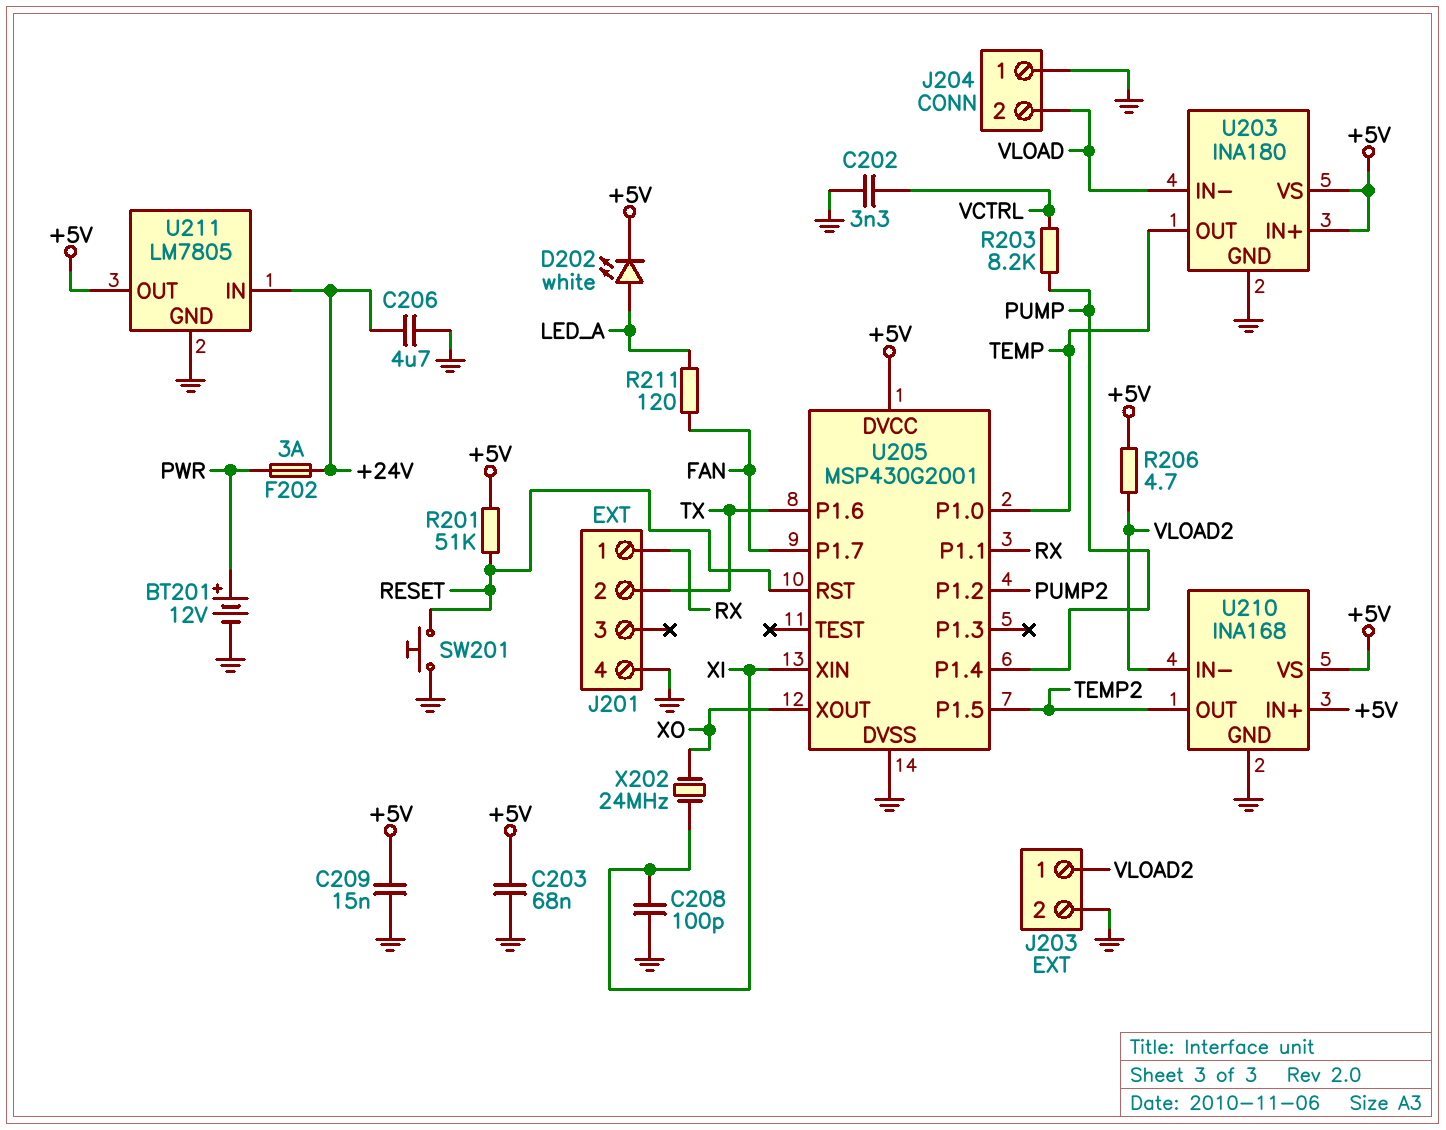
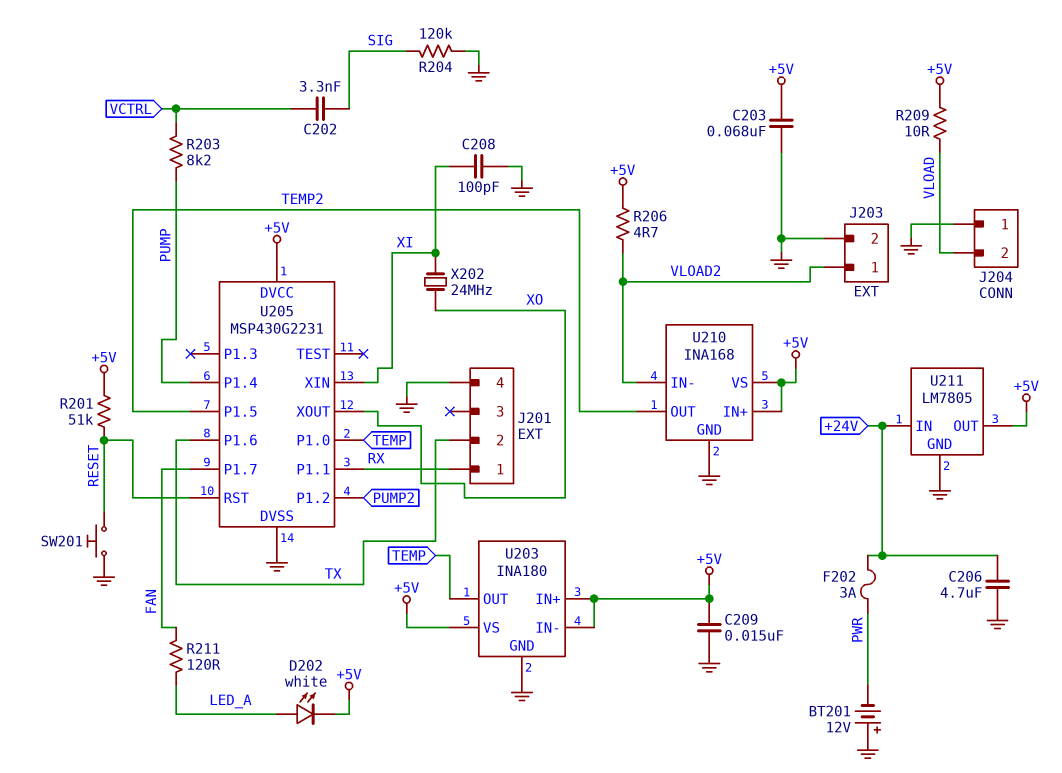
BT201: 12V (plus PWR, minus GND) -> 12V (plus GND, minus PWR)
C202: 3.3nF (GND, VCTRL) -> 3.3nF (SIG, VCTRL)
R204: none -> 120k (GND, SIG)
R209: none -> 10 (+5V, VLOAD)
U203 pin IN-: VLOAD -> +5V
U205: MSP430G2001 -> MSP430G2231

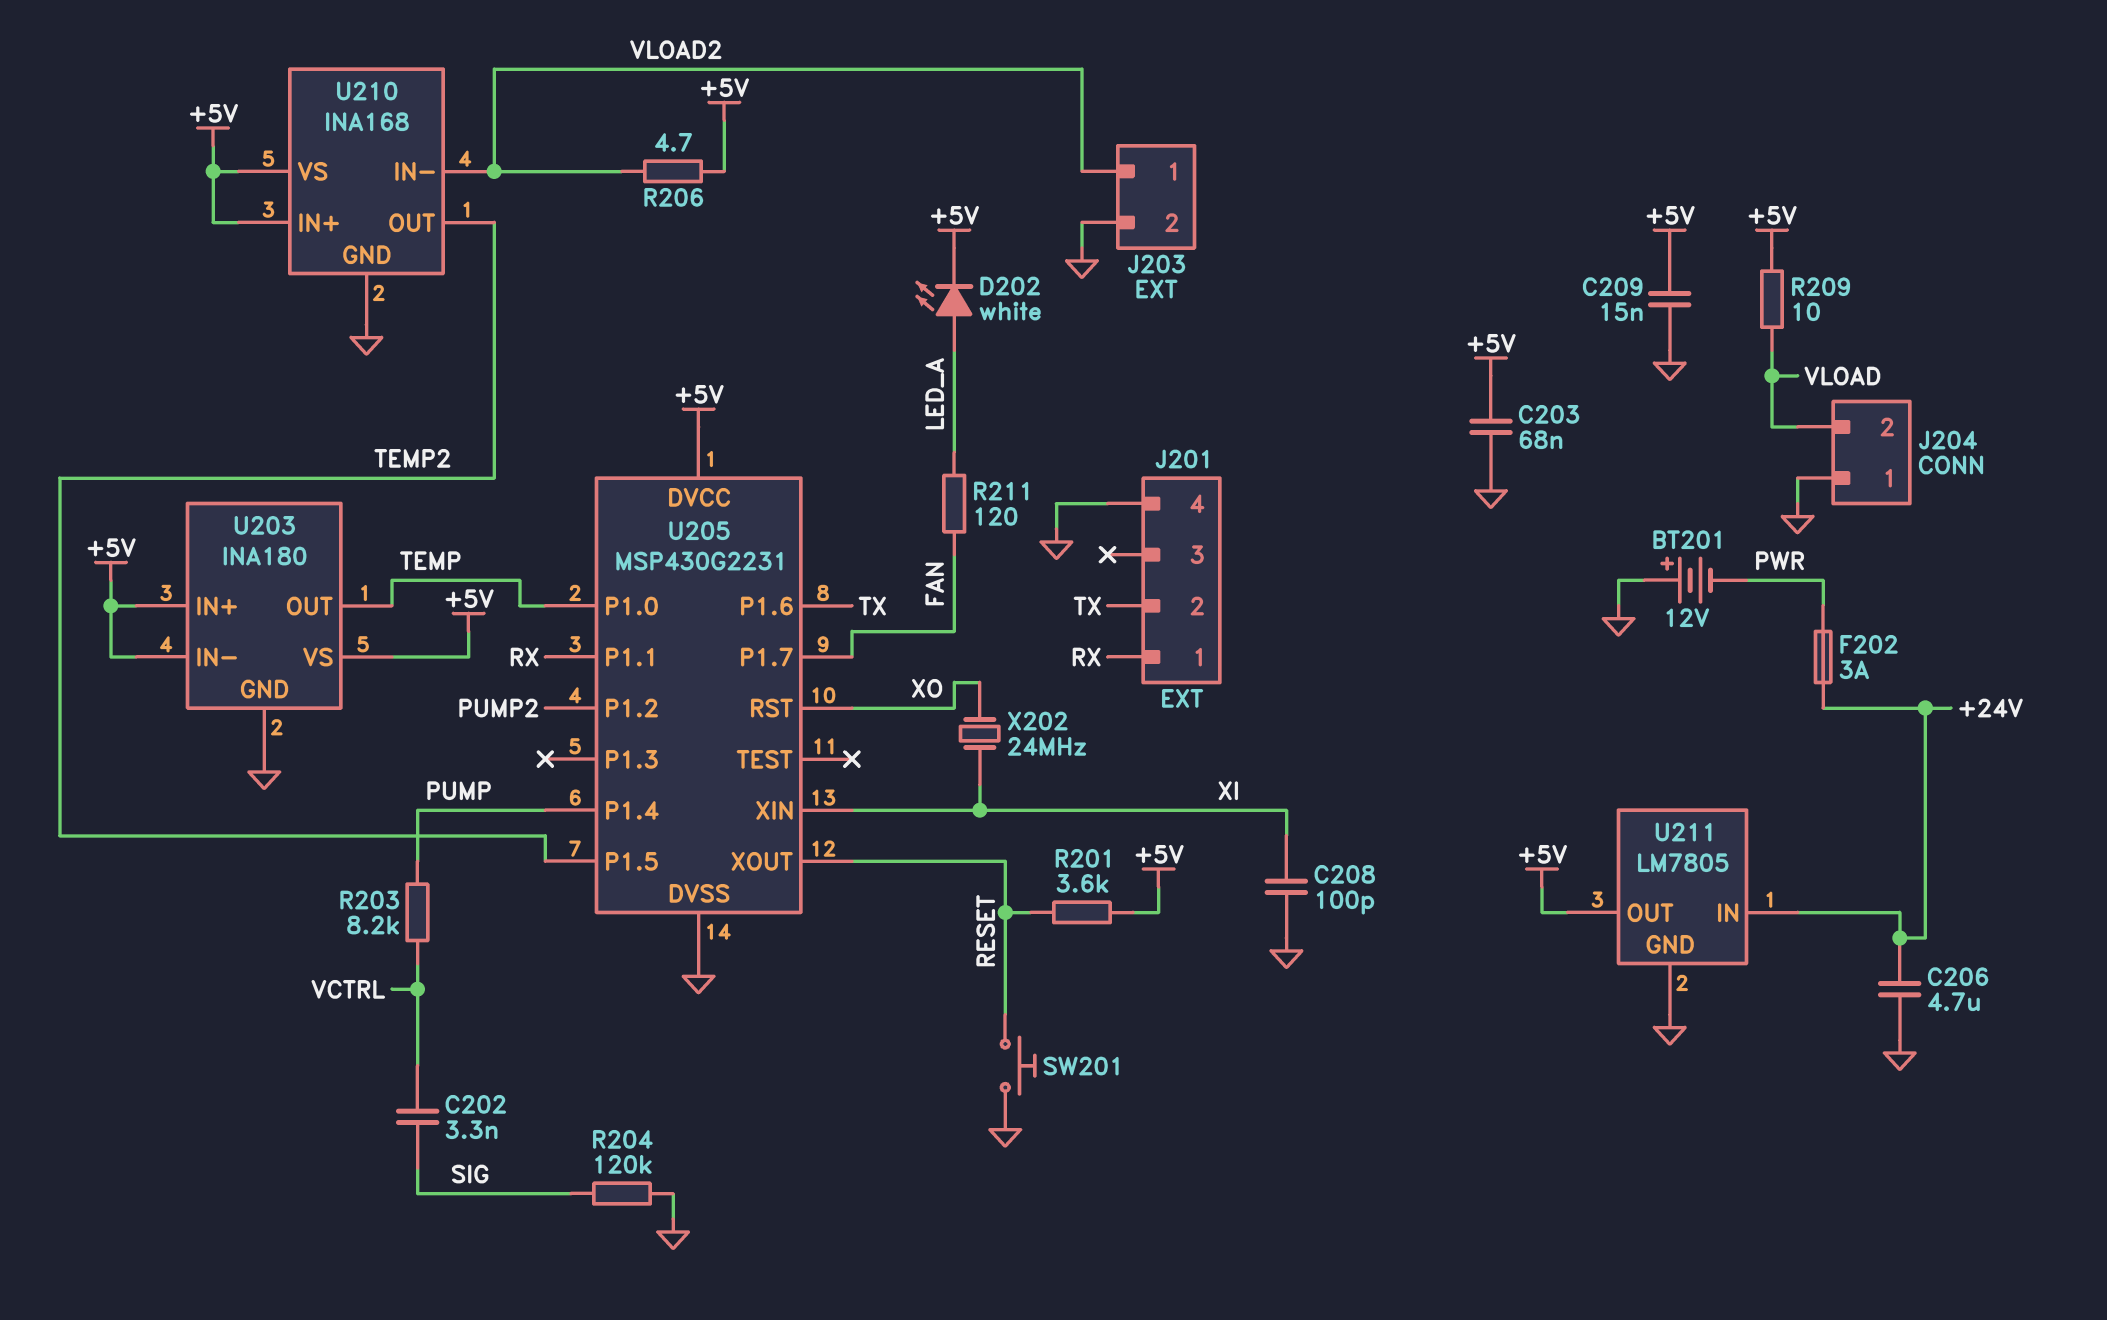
R201: 51k (+5V, RESET) -> 3.6k (+5V, RESET)
U205 pin RST: RESET -> XO
U205 pin XOUT: XO -> RESET

